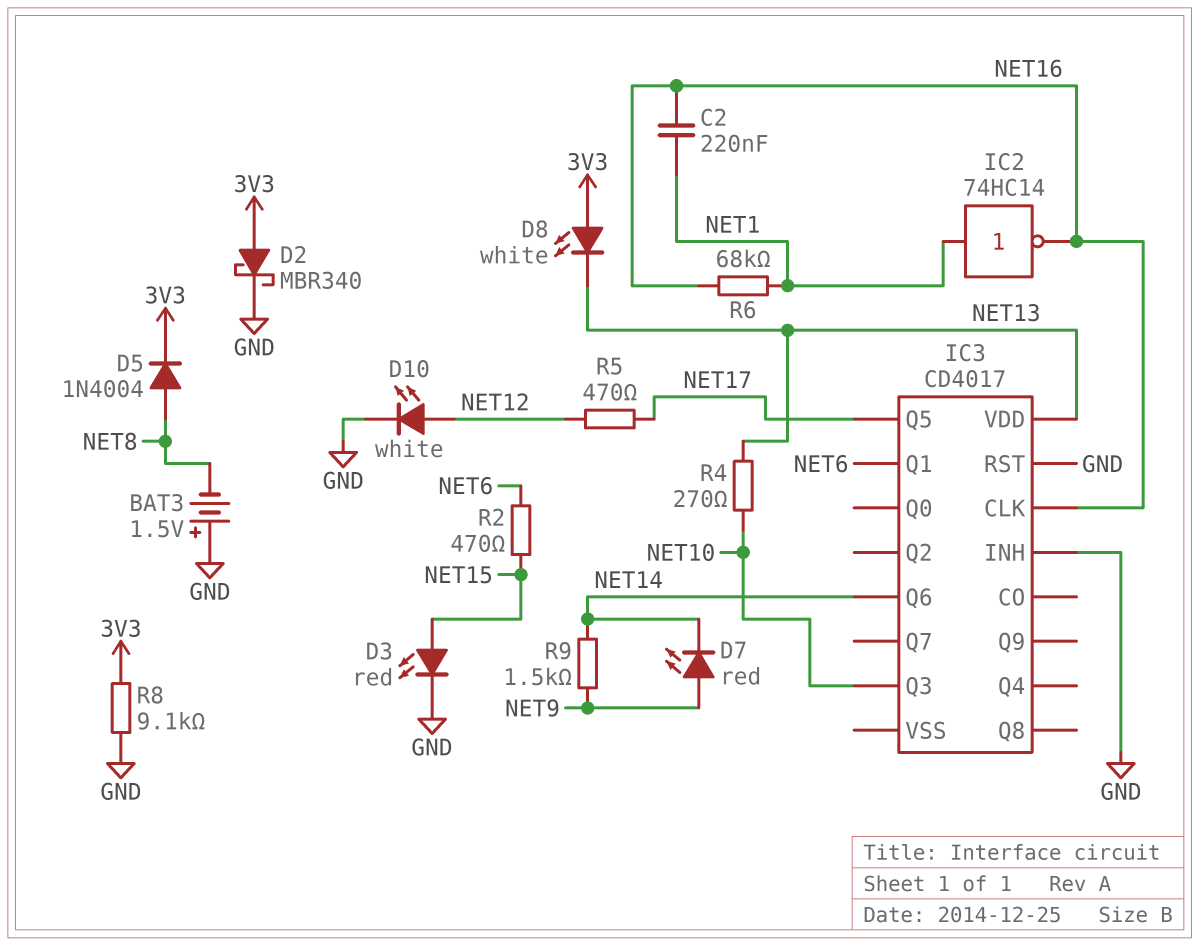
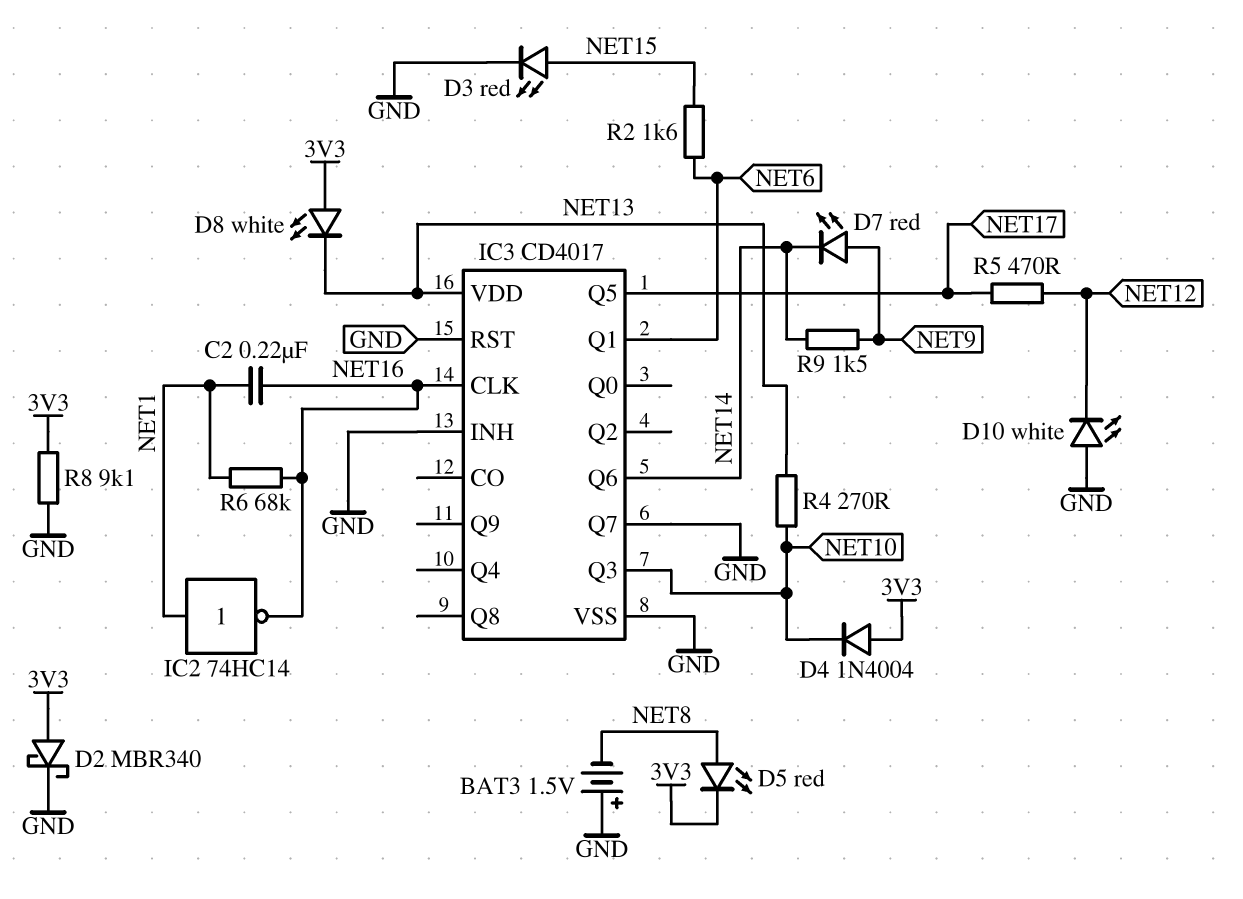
D4: none -> diode 1N4004 (A 3V3, K NET10)
D5: diode 1N4004 (A NET8, K 3V3) -> LED red (A NET8, K 3V3)
D10: LED white (A NET12, K GND) -> LED white (A GND, K NET12)
IC3 pin Q7: none -> GND
IC3 pin VSS: none -> GND
R2: 470 (NET6, NET15) -> 1.6k (NET6, NET15)

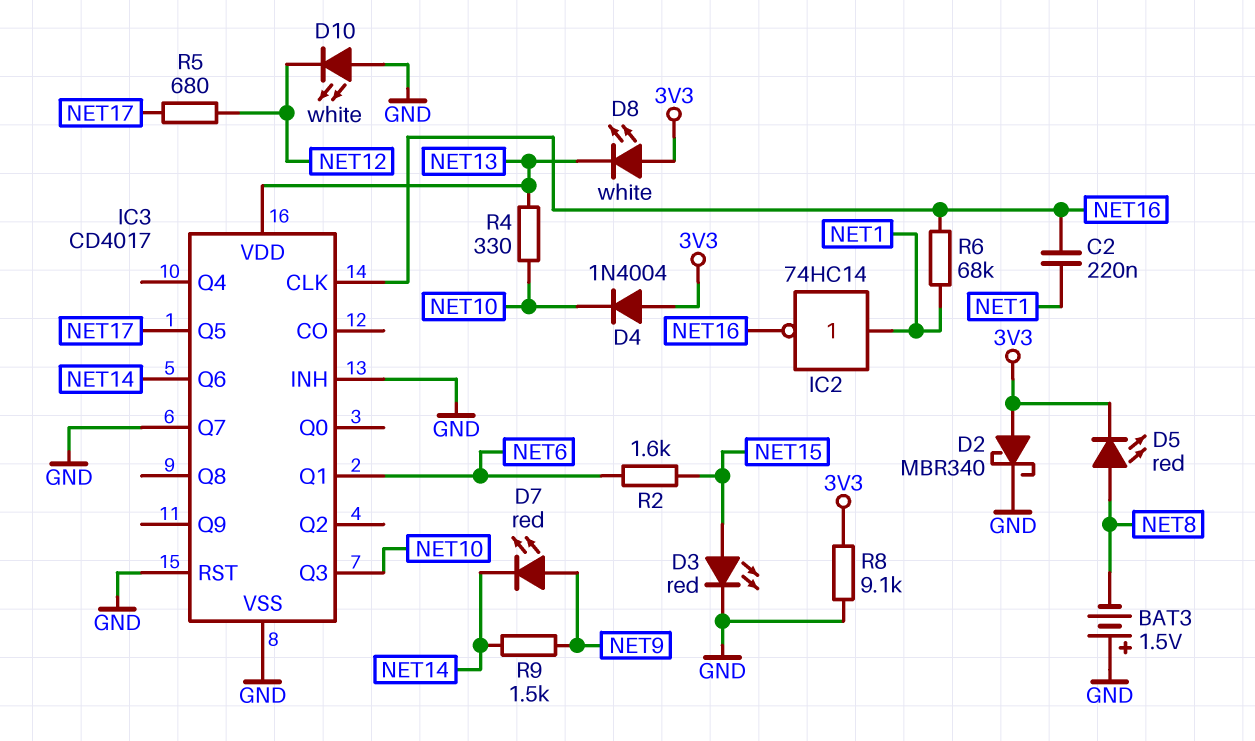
R4: 270 (NET10, NET13) -> 330 (NET10, NET13)
R5: 470 (NET12, NET17) -> 680 (NET12, NET17)

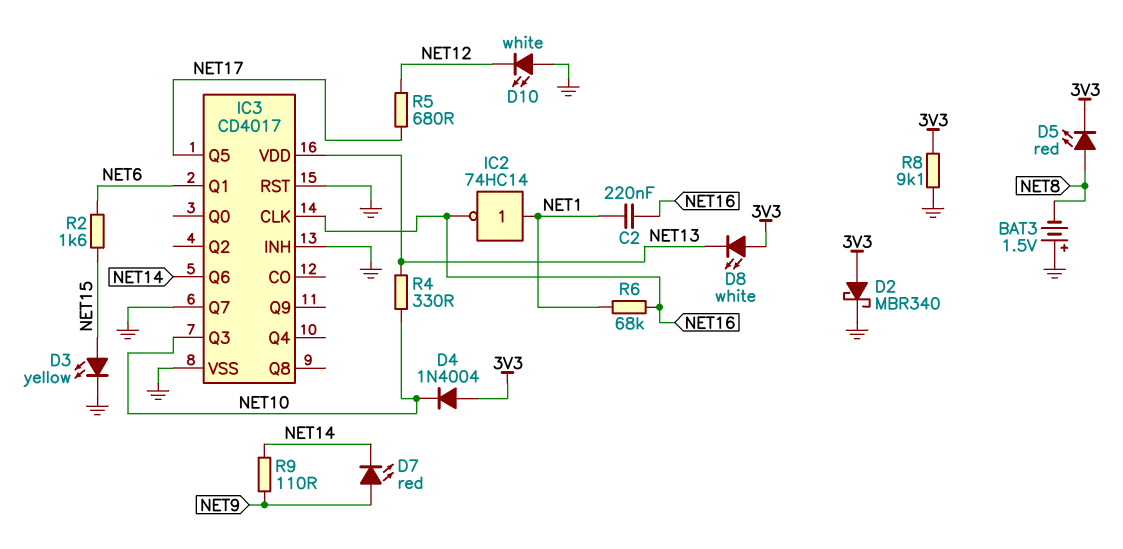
D3: LED red (A NET15, K GND) -> LED yellow (A NET15, K GND)
R9: 1.5k (NET9, NET14) -> 110 (NET9, NET14)

